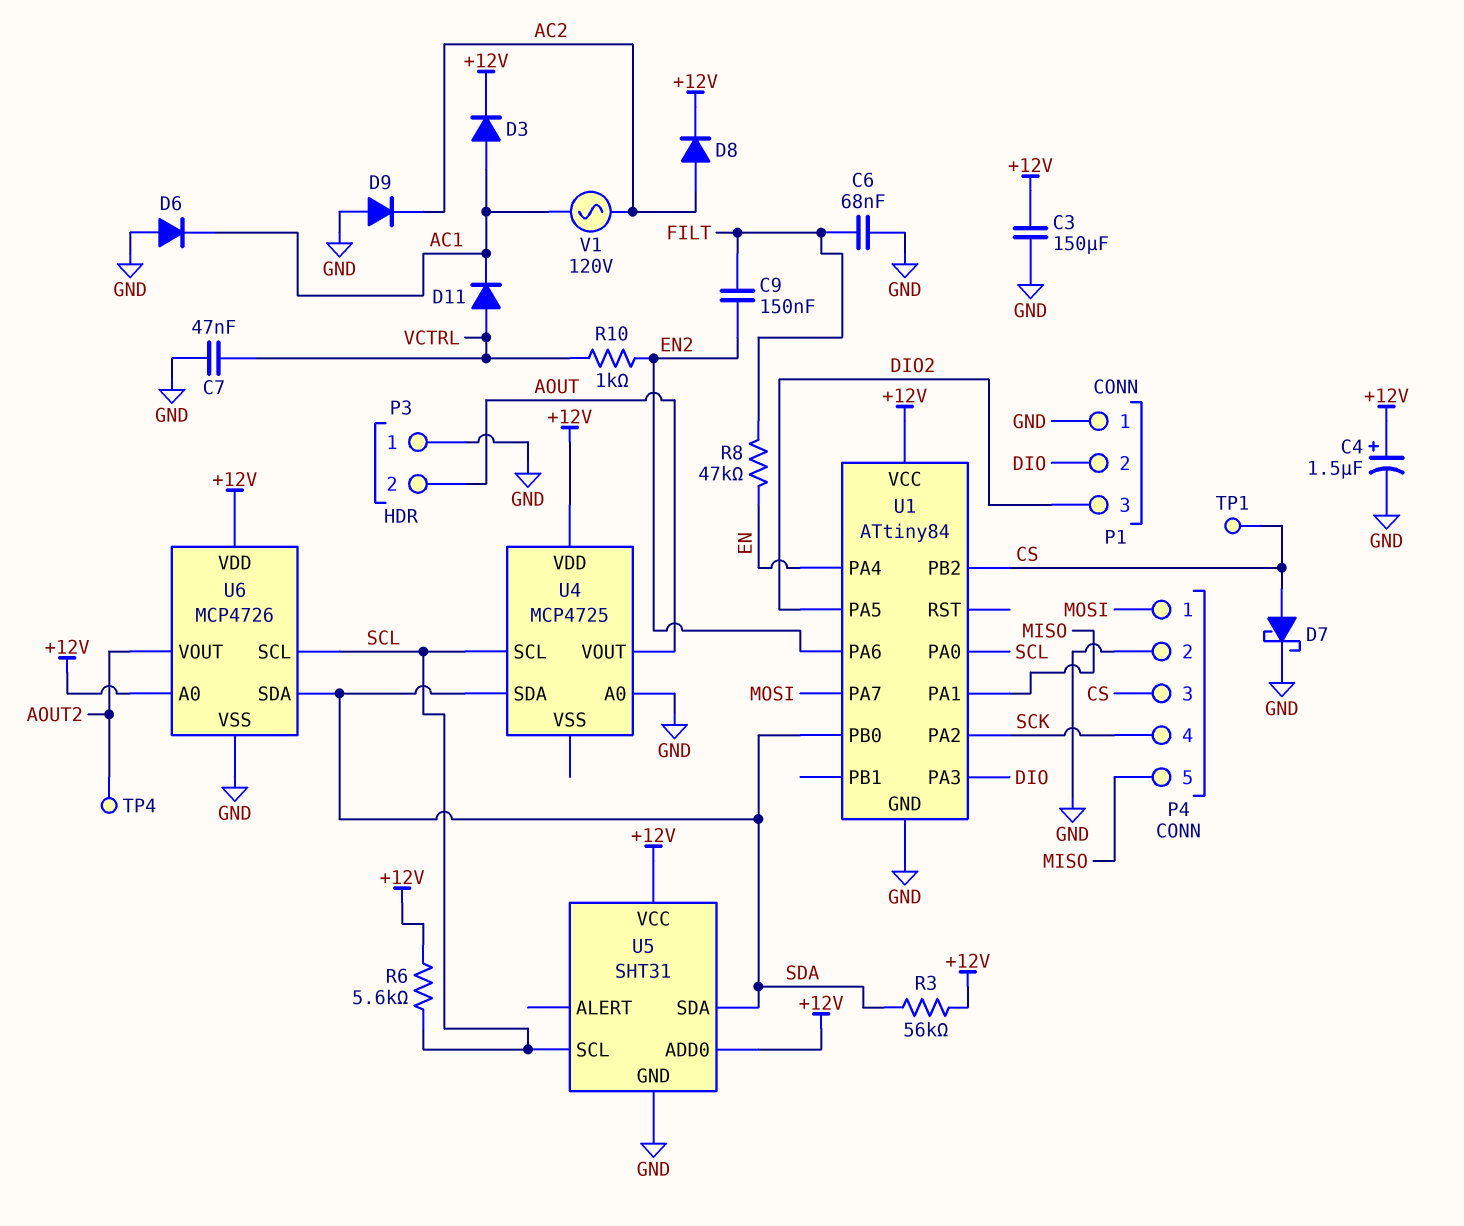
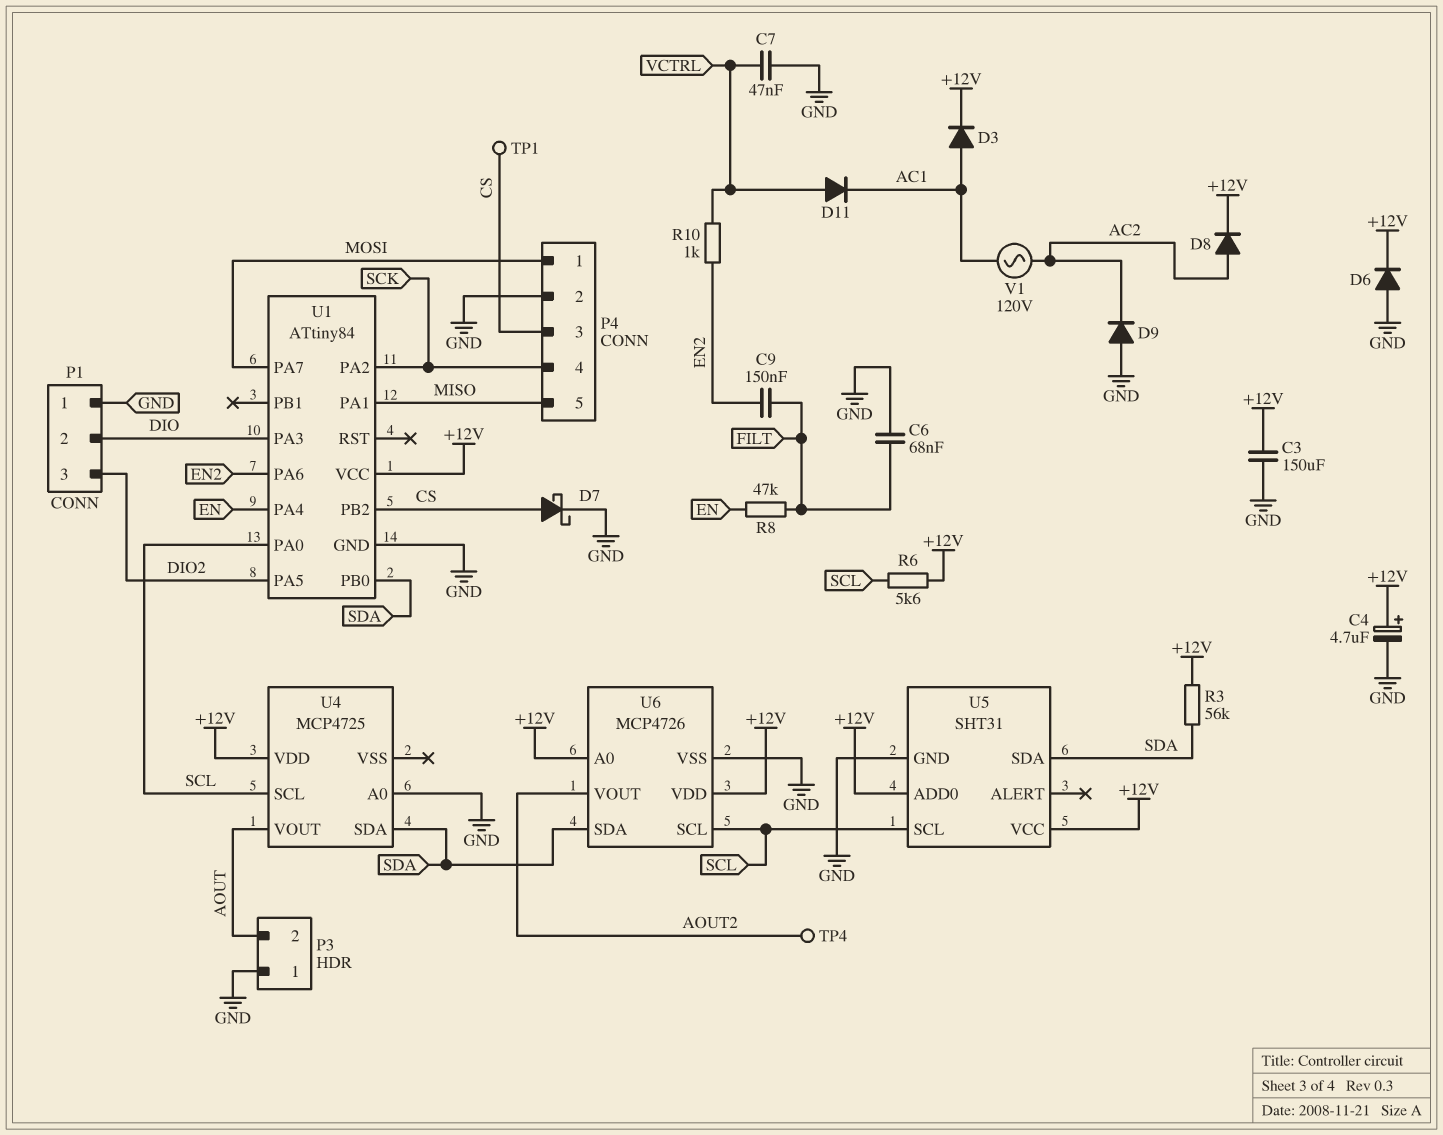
C4: 1.5uF (plus +12V, minus GND) -> 4.7uF (plus +12V, minus GND)
D6: diode (A GND, K AC1) -> diode (A GND, K +12V)

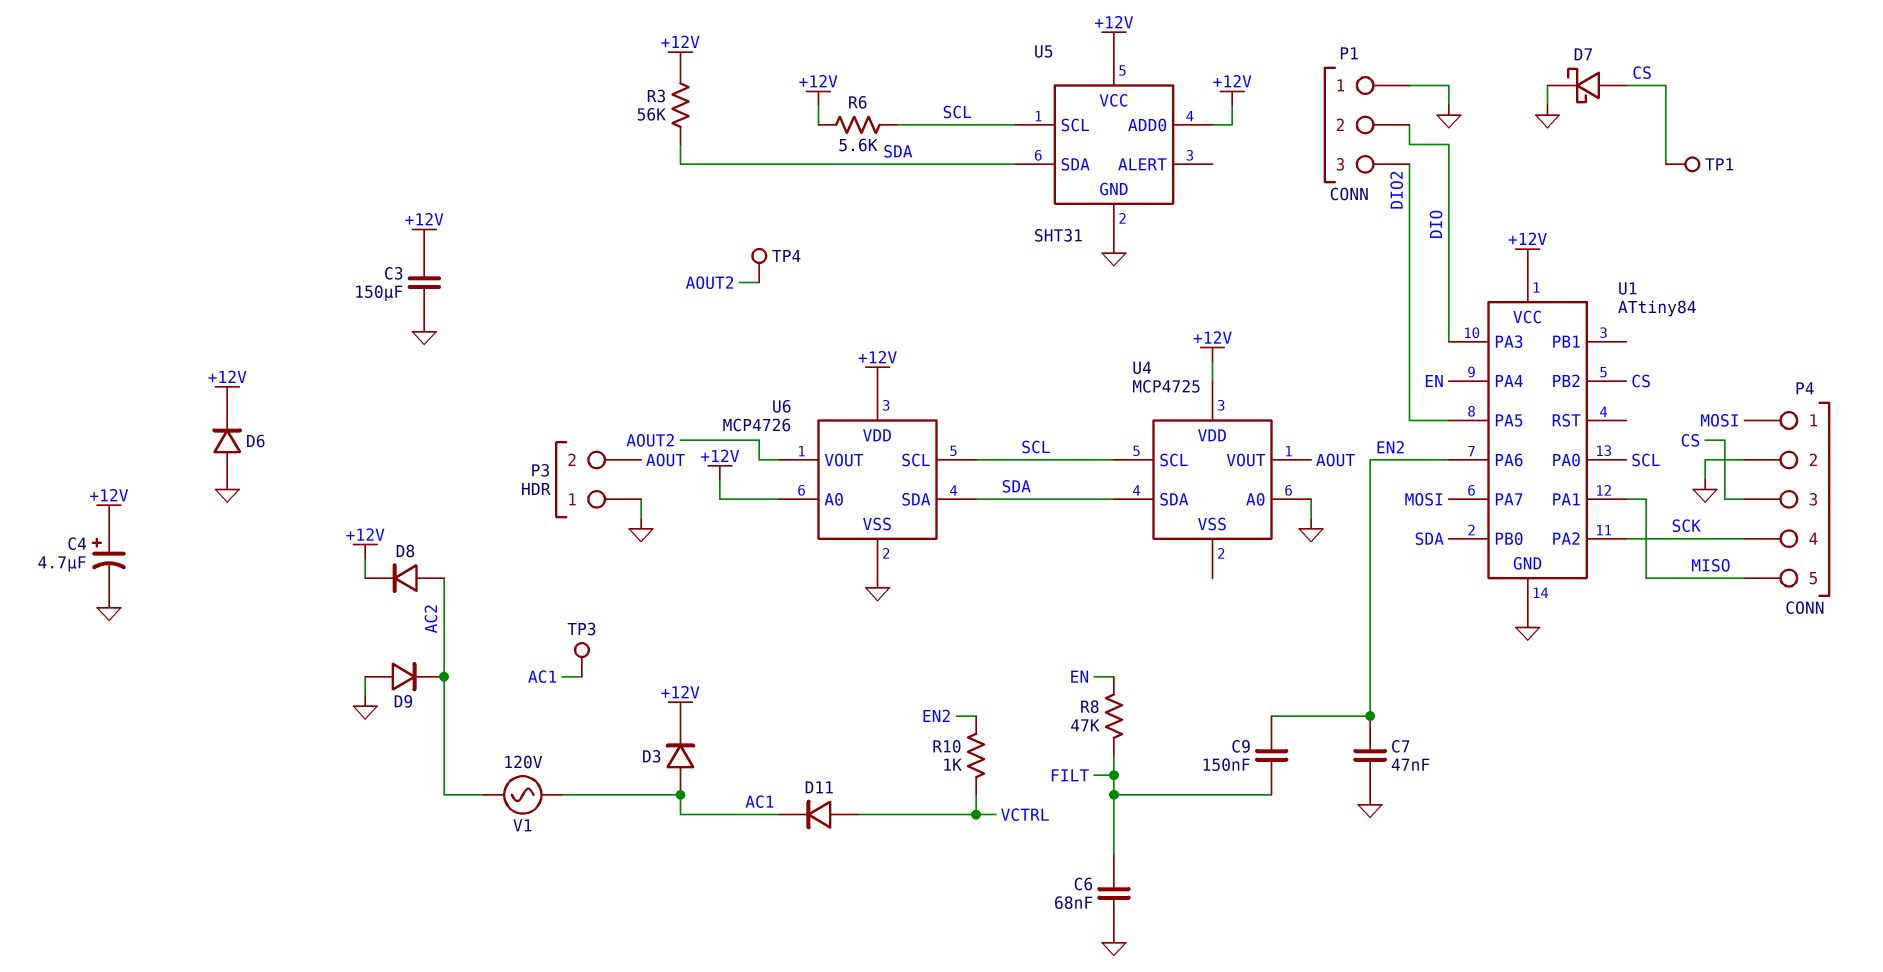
C7: 47nF (GND, VCTRL) -> 47nF (EN2, GND)
TP3: none -> test point (AC1)

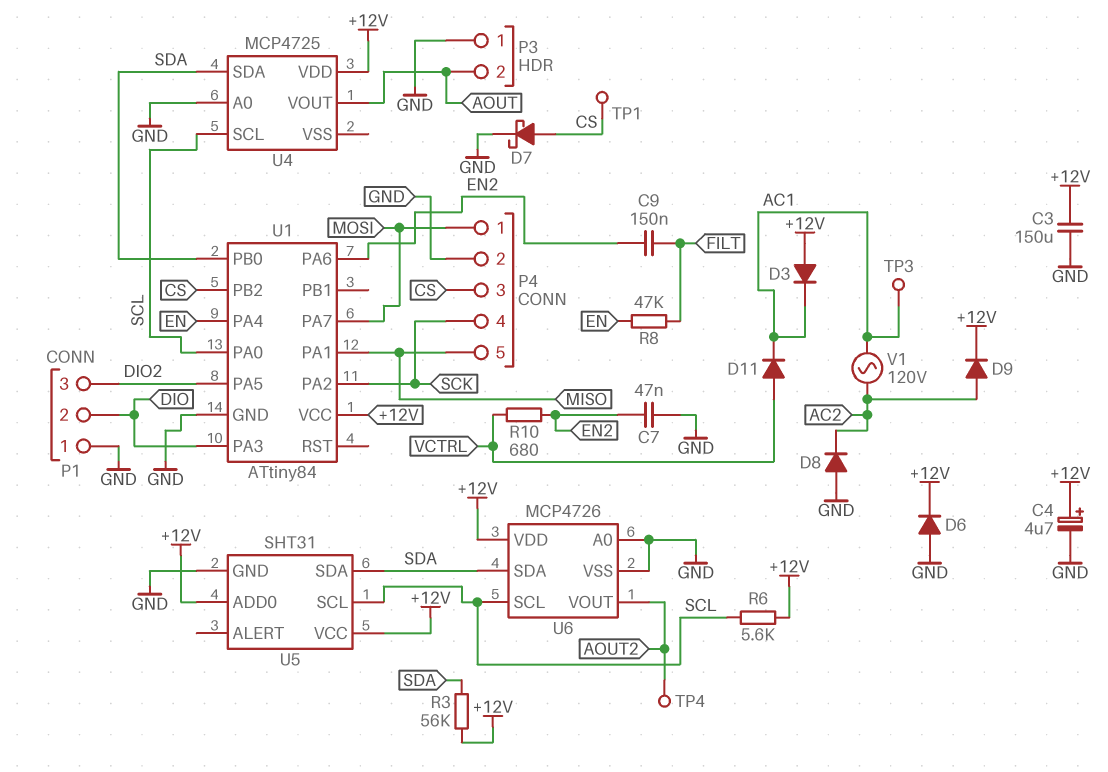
C6: 68nF (FILT, GND) -> none
D3: diode (A AC1, K +12V) -> diode (A +12V, K AC1)
D8: diode (A AC2, K +12V) -> diode (A GND, K AC2)
D9: diode (A GND, K AC2) -> diode (A AC2, K +12V)
R10: 1k (EN2, VCTRL) -> 680 (EN2, VCTRL)
U6 pin A0: +12V -> GND

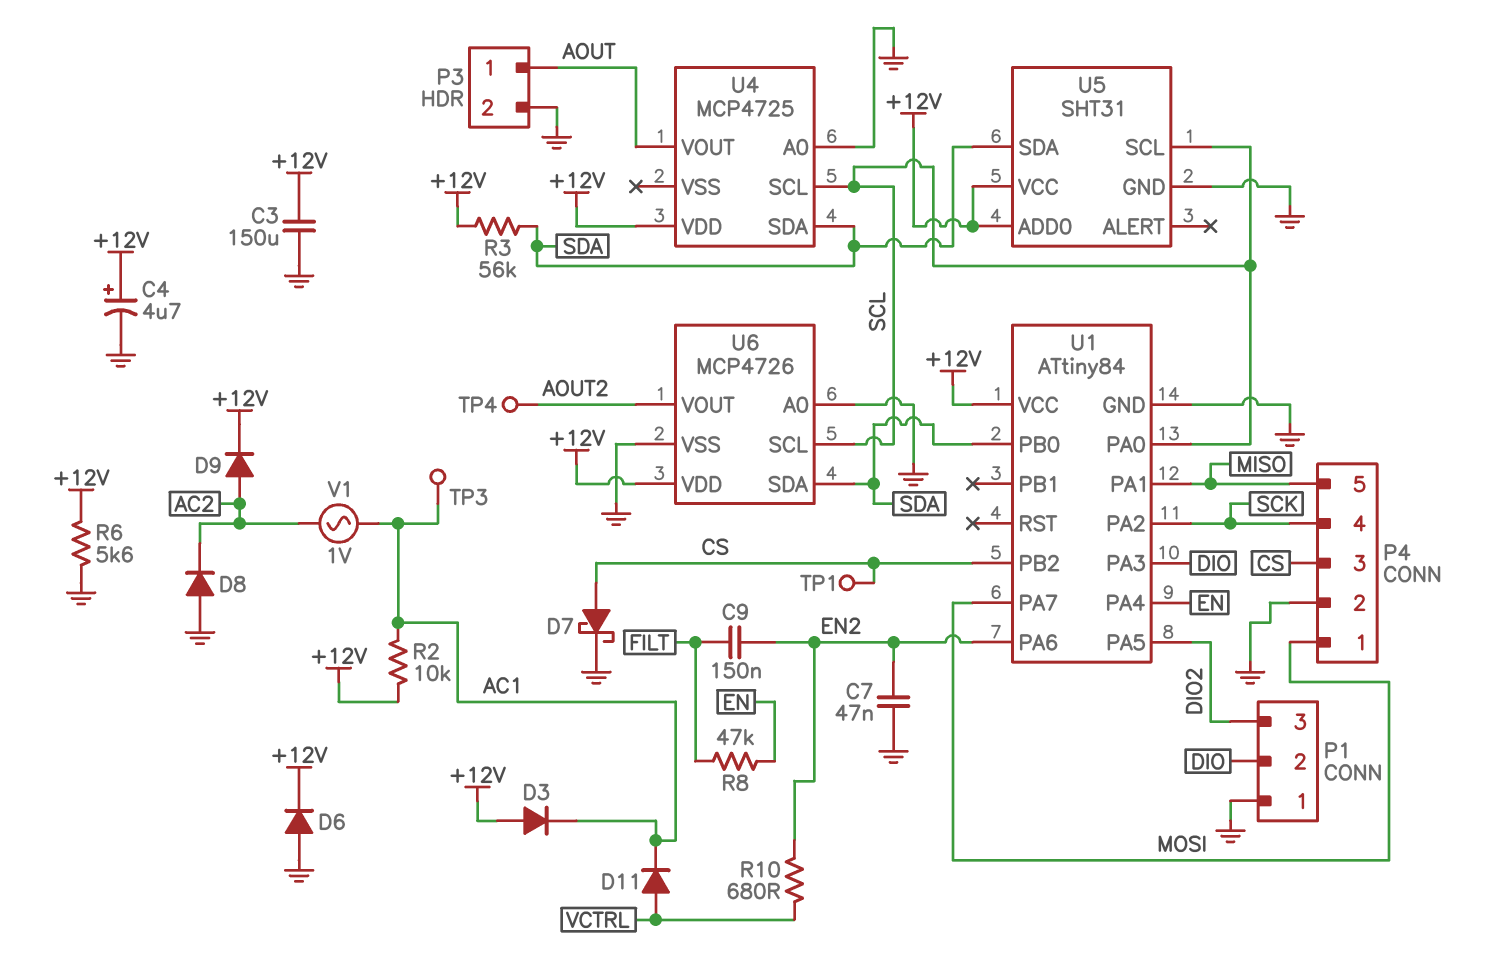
P3 pin 1: GND -> AOUT
P3 pin 2: AOUT -> GND
R2: none -> 10k (+12V, AC1)
R6: 5.6k (+12V, SCL) -> 5.6k (+12V, GND)
V1: AC 120V (AC1, AC2) -> AC 1V (AC1, AC2)

